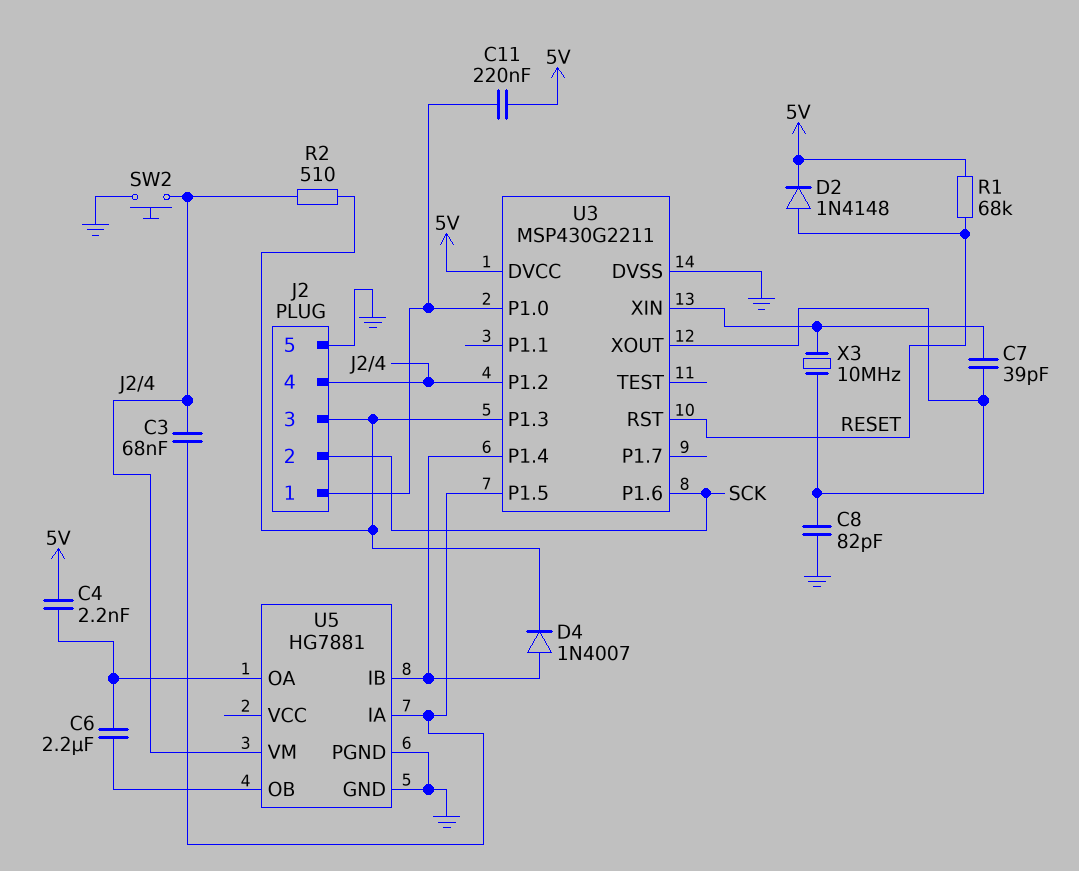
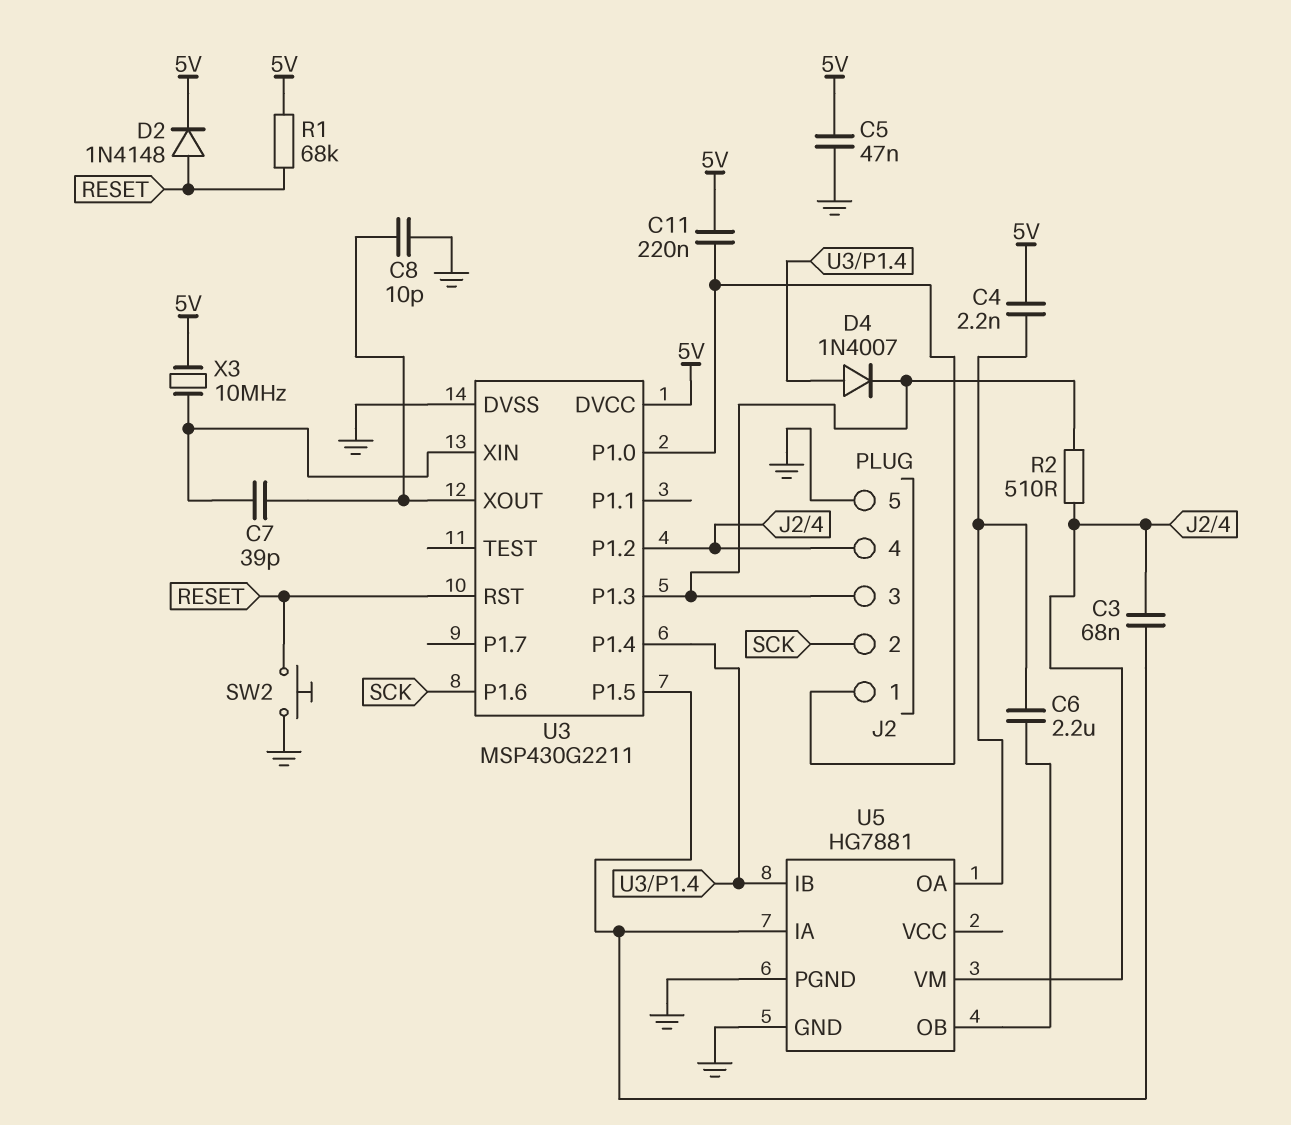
C5: none -> 47nF (5V, GND)
C8: 82pF (GND, U3/XOUT) -> 10pF (GND, U3/XOUT)
SW2: button (GND, J2/4) -> button (GND, RESET)
X3: 10MHz (U3/XIN, U3/XOUT) -> 10MHz (5V, U3/XIN)

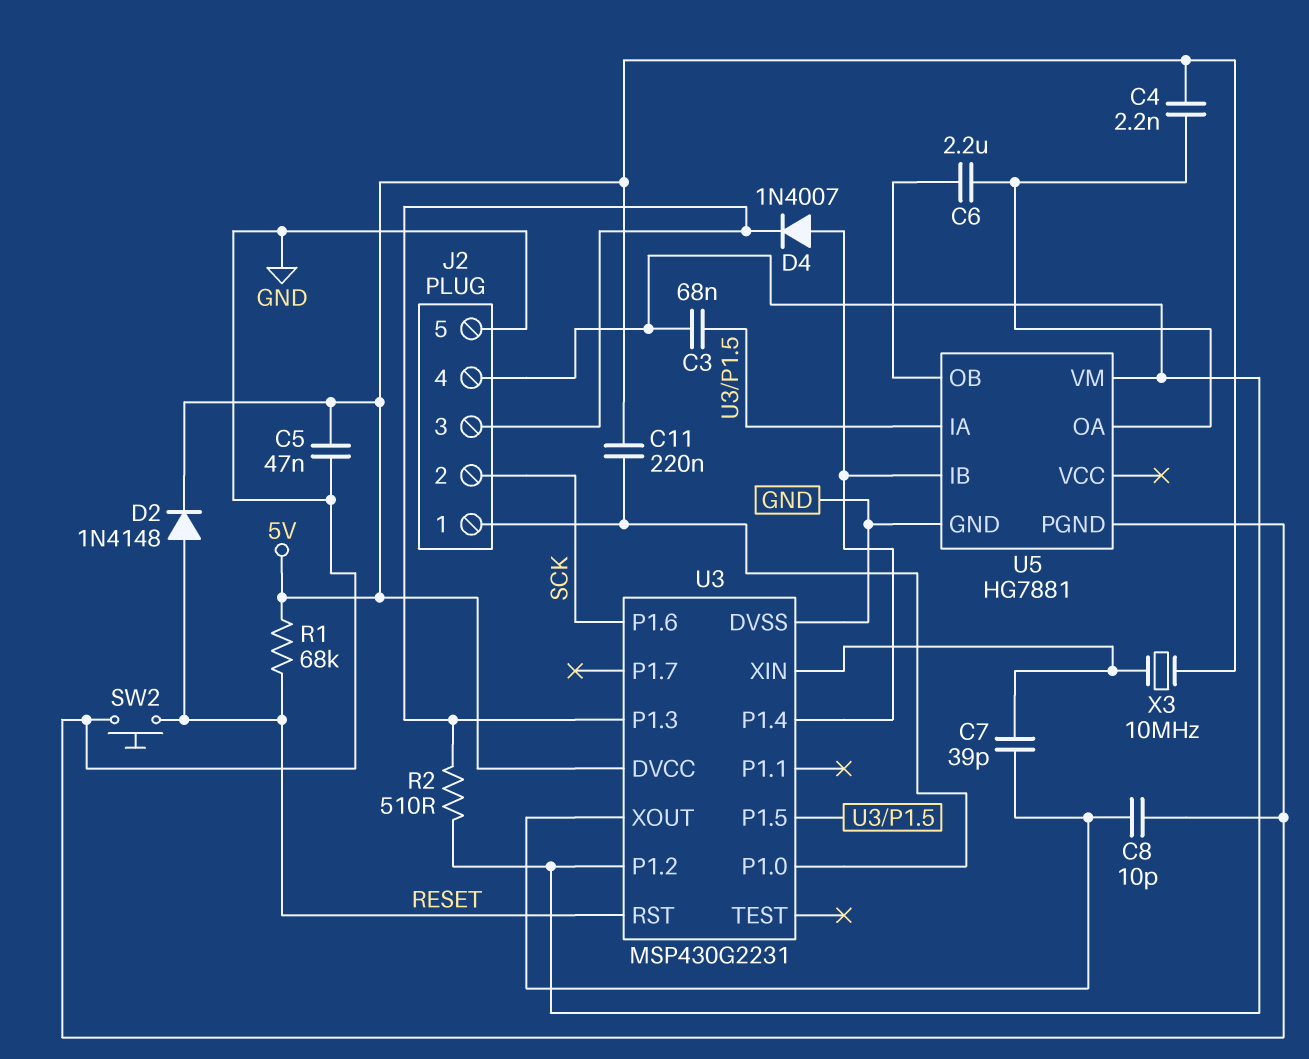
U3: MSP430G2211 -> MSP430G2231

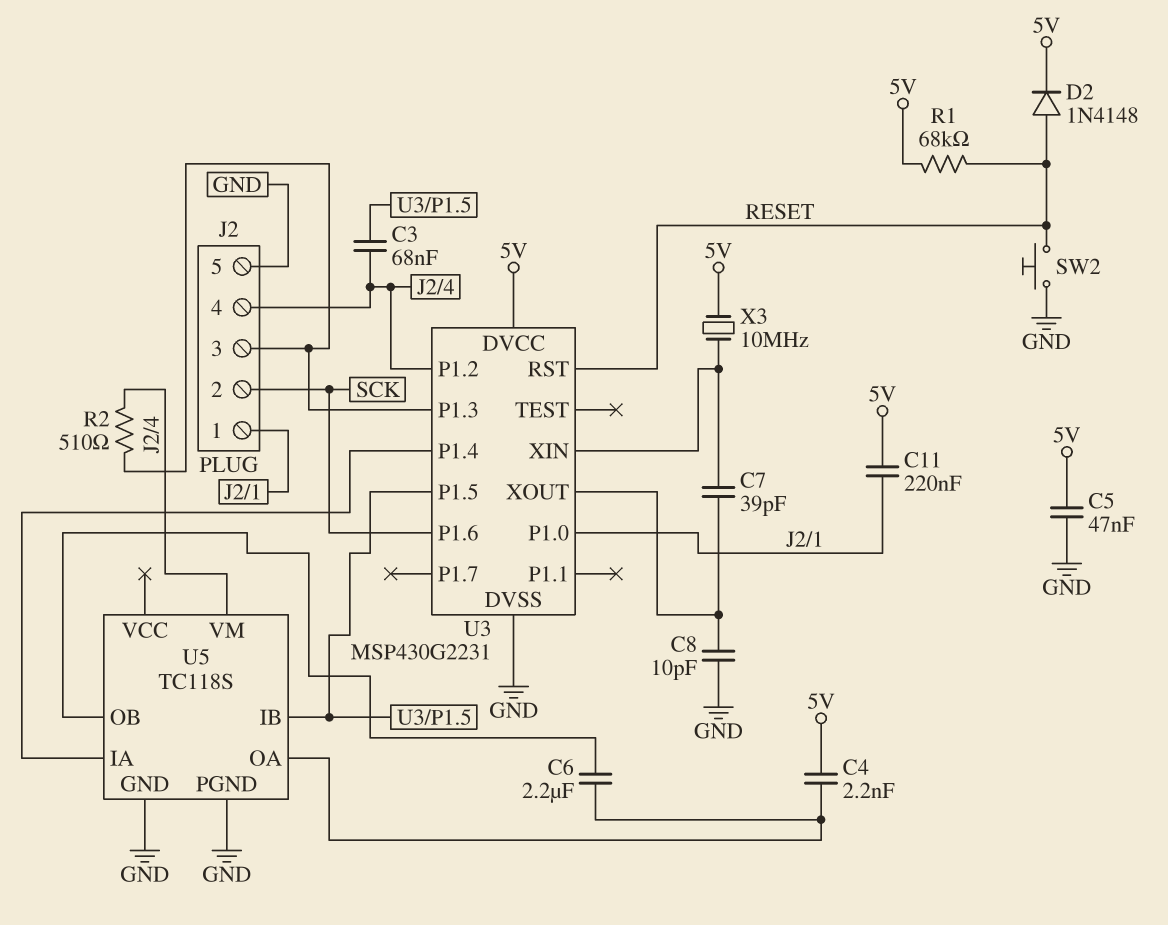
D4: diode 1N4007 (A U3/P1.4, K J2/3) -> none
U5: HG7881 -> TC118S
U5 pin IA: U3/P1.5 -> U3/P1.4
U5 pin IB: U3/P1.4 -> U3/P1.5

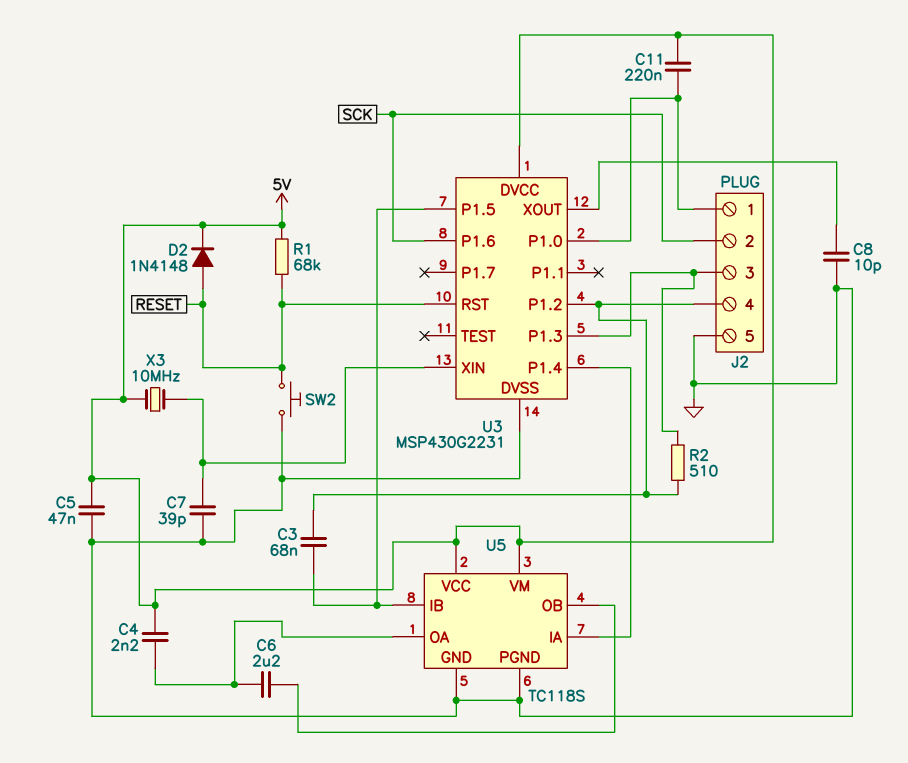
C7: 39pF (U3/XIN, U3/XOUT) -> 39pF (GND, U3/XIN)
U5 pin VCC: none -> 5V
U5 pin VM: J2/4 -> 5V

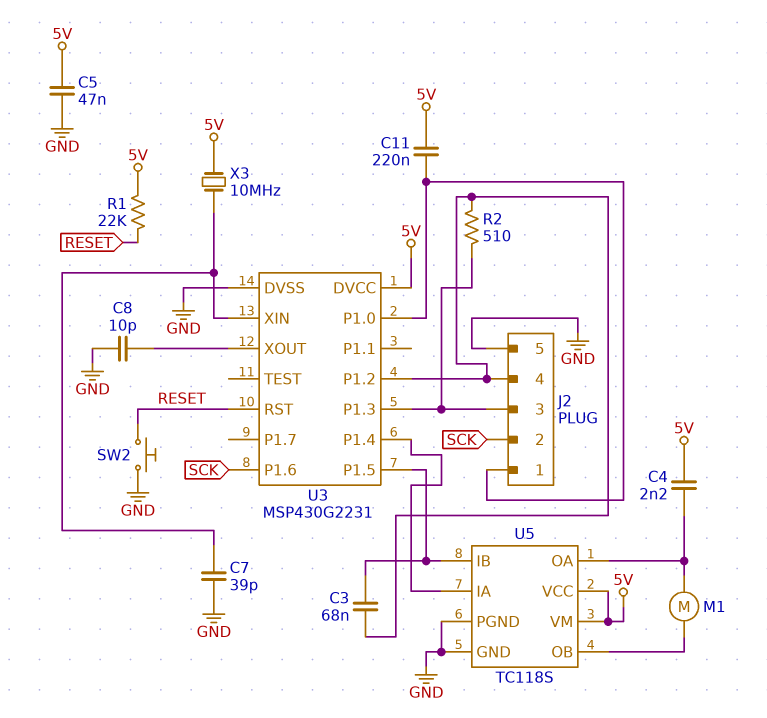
C6: 2.2uF (U5/OA, U5/OB) -> none
D2: diode 1N4148 (A RESET, K 5V) -> none
M1: none -> motor (U5/OA, U5/OB)
R1: 68k (5V, RESET) -> 22k (5V, RESET)

